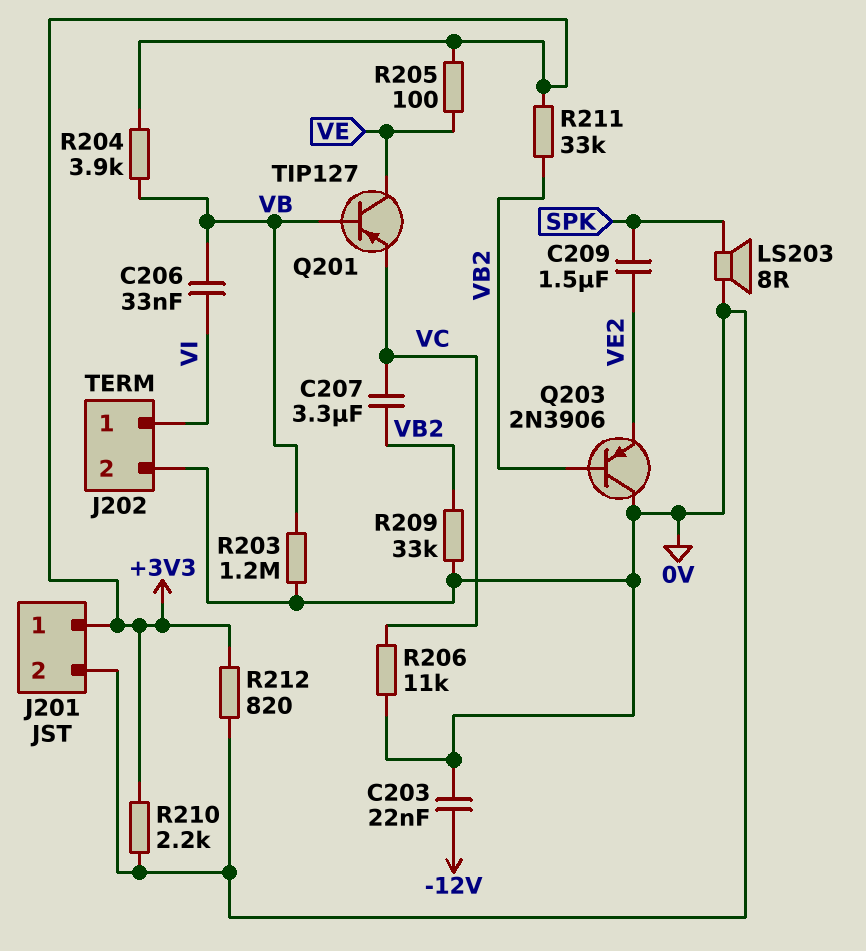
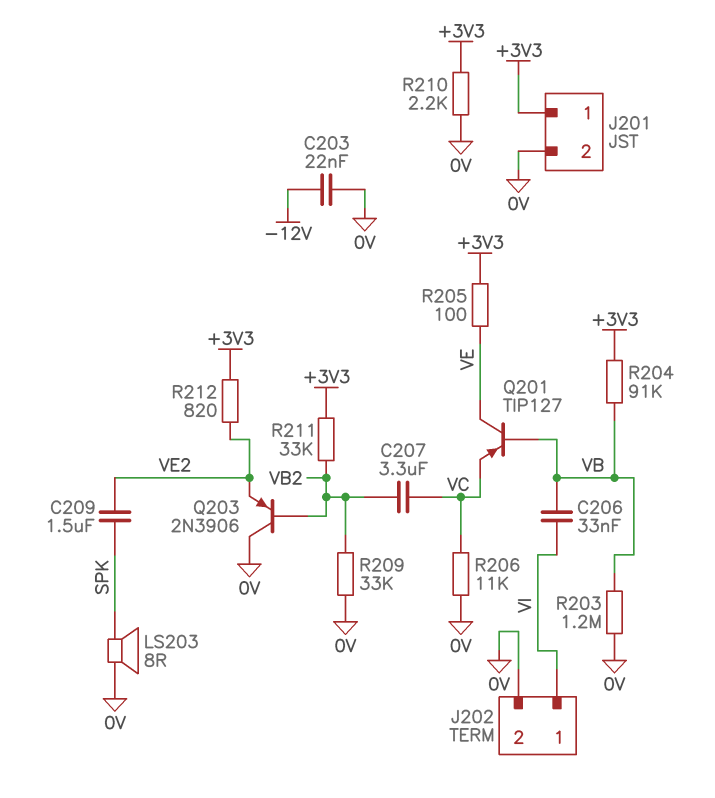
R204: 3.9k (+3V3, VB) -> 91k (+3V3, VB)
R212: 820 (+3V3, 0V) -> 820 (+3V3, VE2)

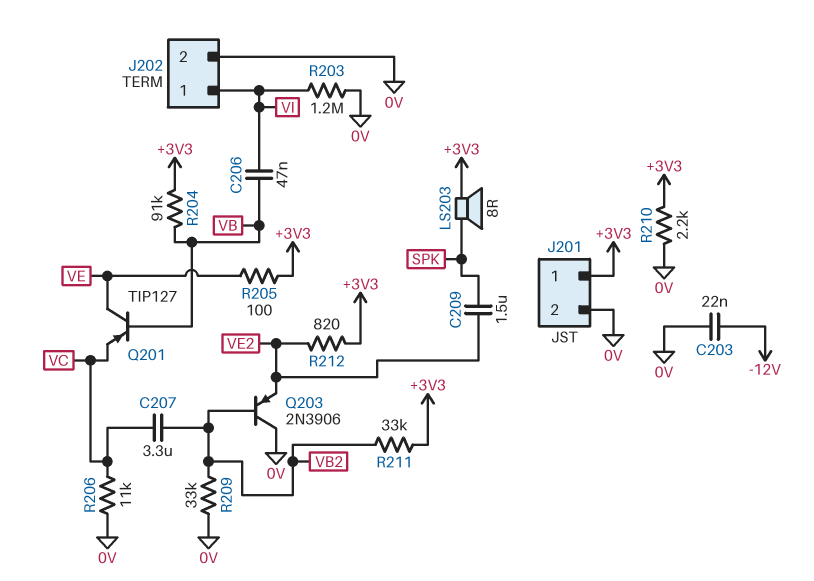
C206: 33nF (VB, VI) -> 47nF (VB, VI)
LS203: speaker 8R (0V, SPK) -> speaker 8R (+3V3, SPK)
R203: 1.2M (0V, VB) -> 1.2M (0V, VI)

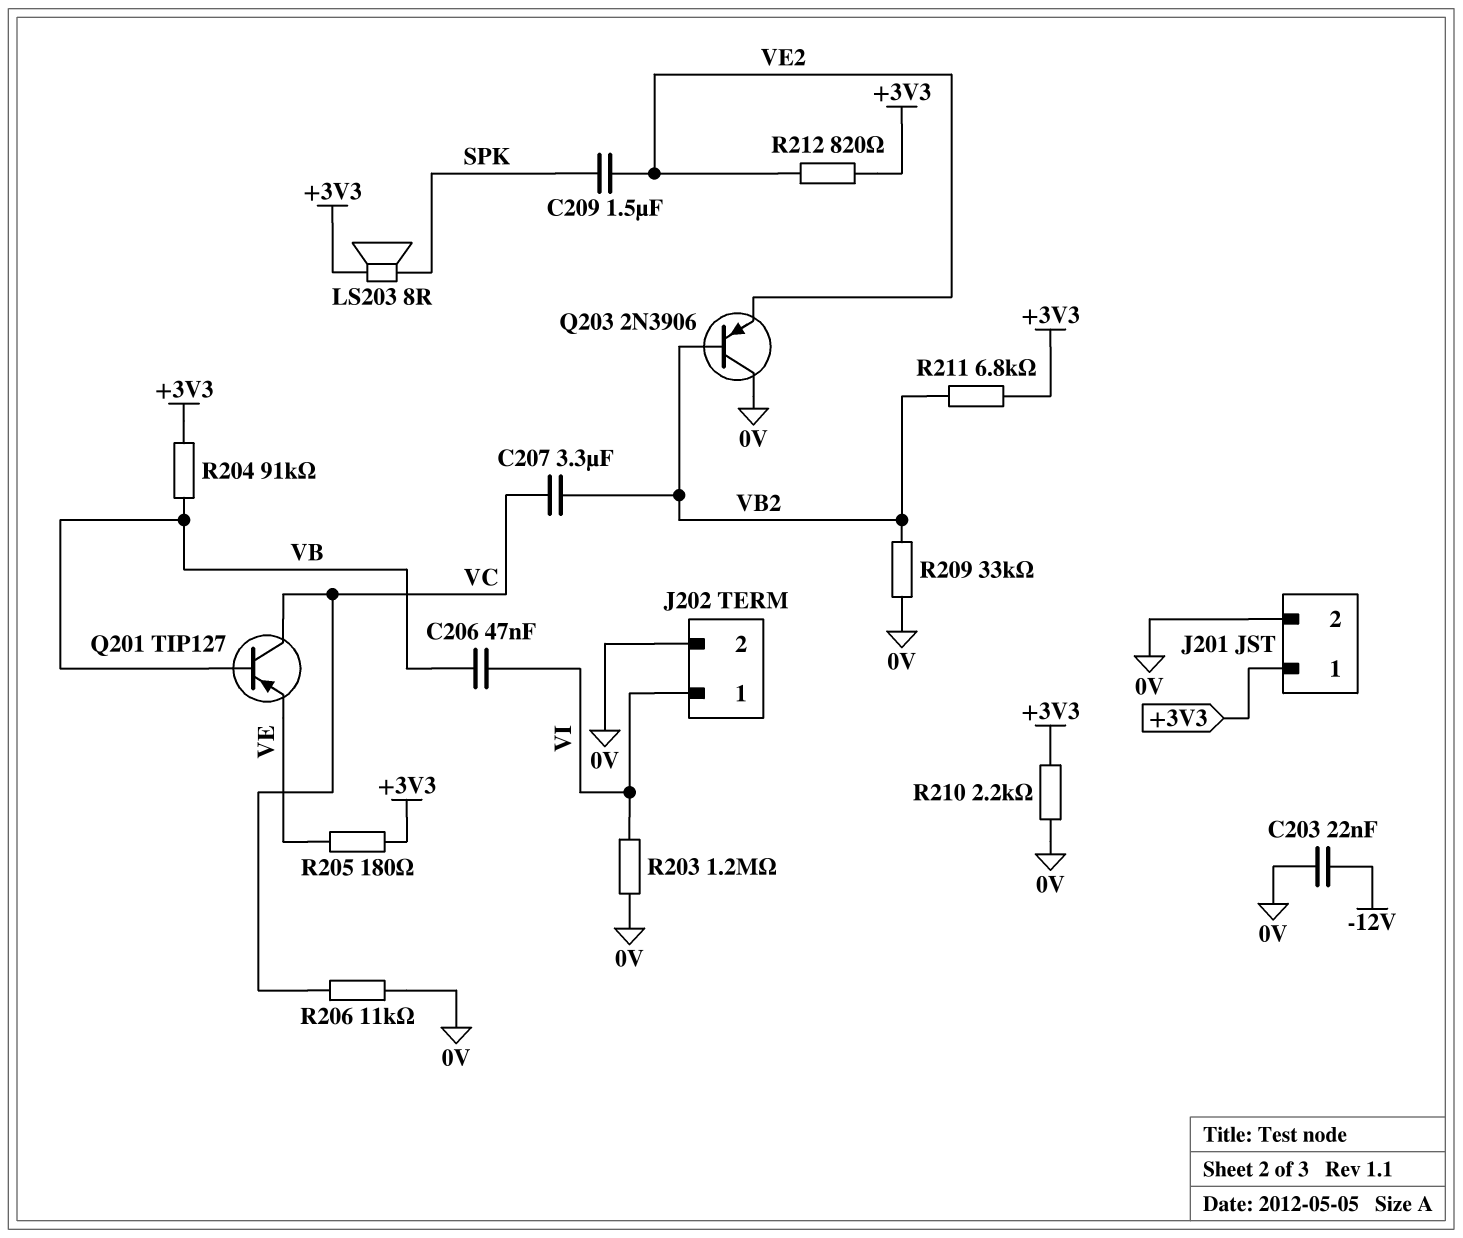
Q201: PNP TIP127 (B VB, C VE, E VC) -> PNP TIP127 (B VB, C VC, E VE)
R205: 100 (+3V3, VE) -> 180 (+3V3, VE)
R211: 33k (+3V3, VB2) -> 6.8k (+3V3, VB2)

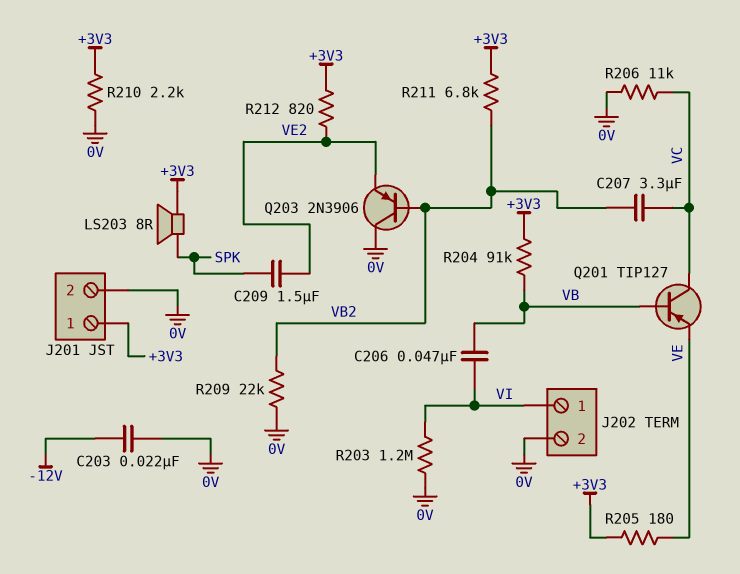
R209: 33k (0V, VB2) -> 22k (0V, VB2)

